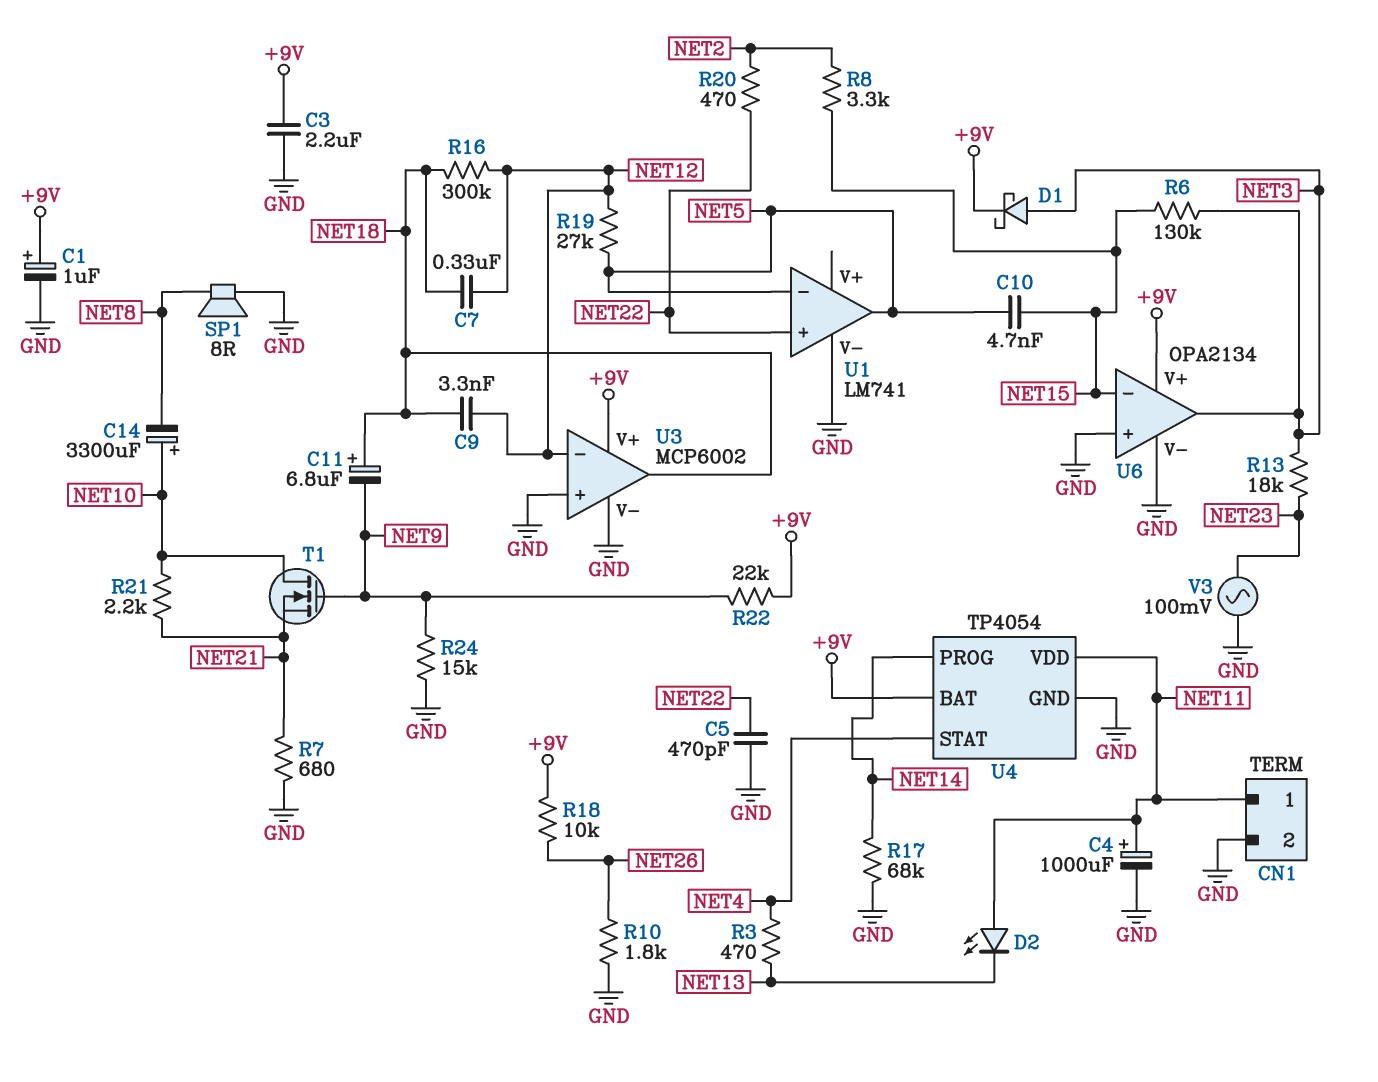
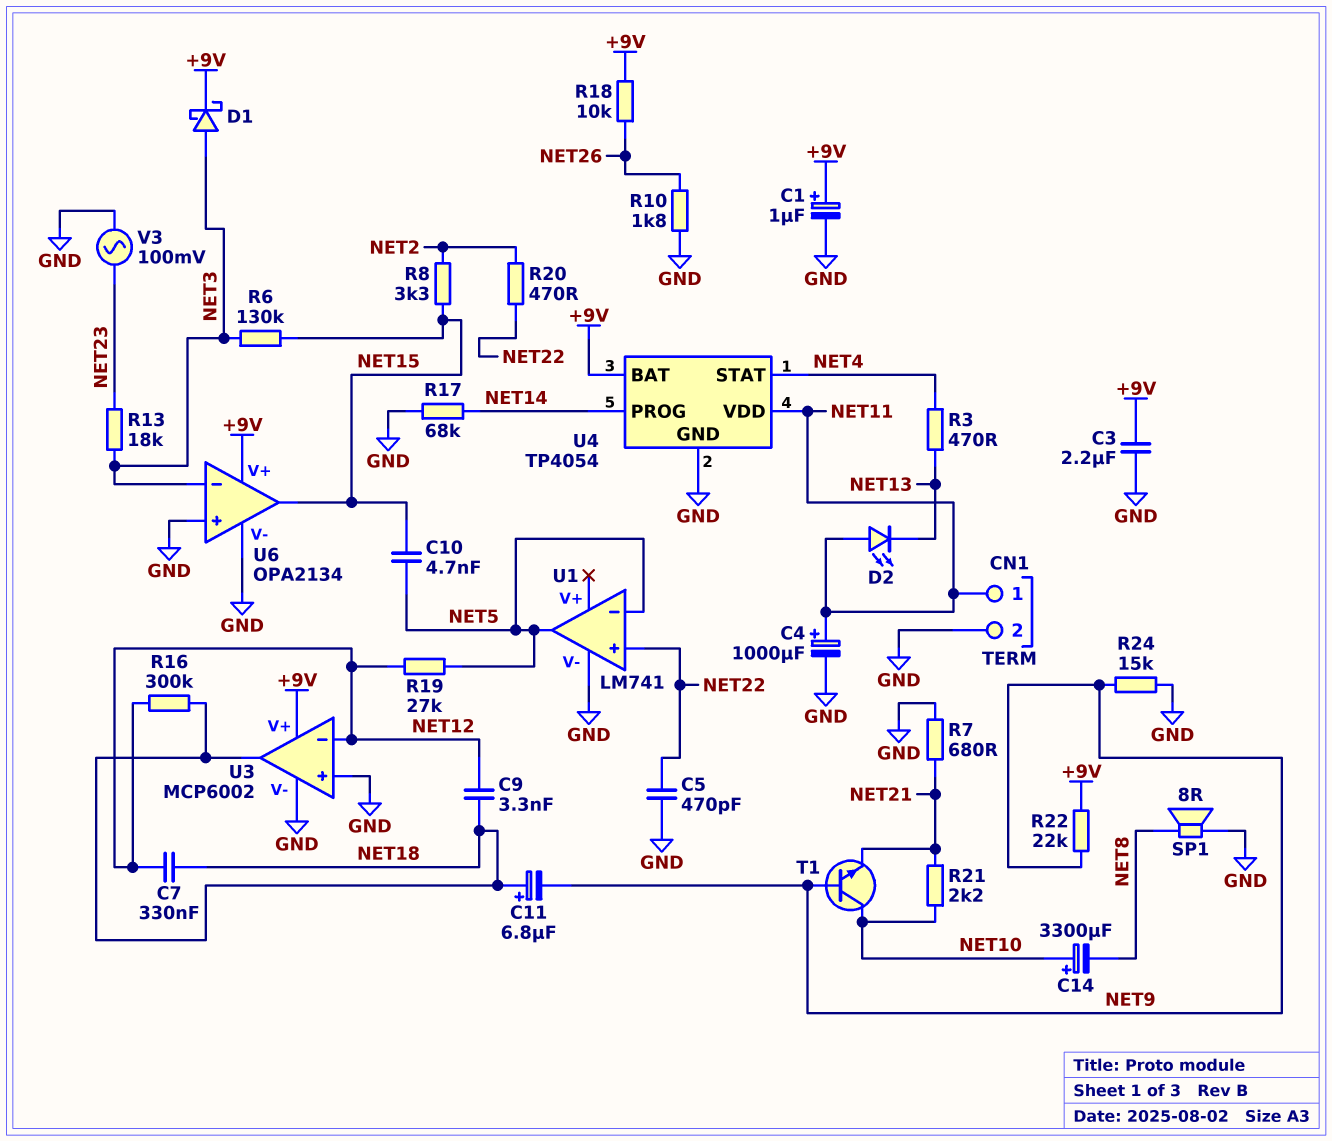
T1: NMOS (G NET9, D NET10, S NET21) -> NPN (B NET9, C NET10, E NET21)
U6 pin in-: NET15 -> NET3
U6 pin out: NET3 -> NET15

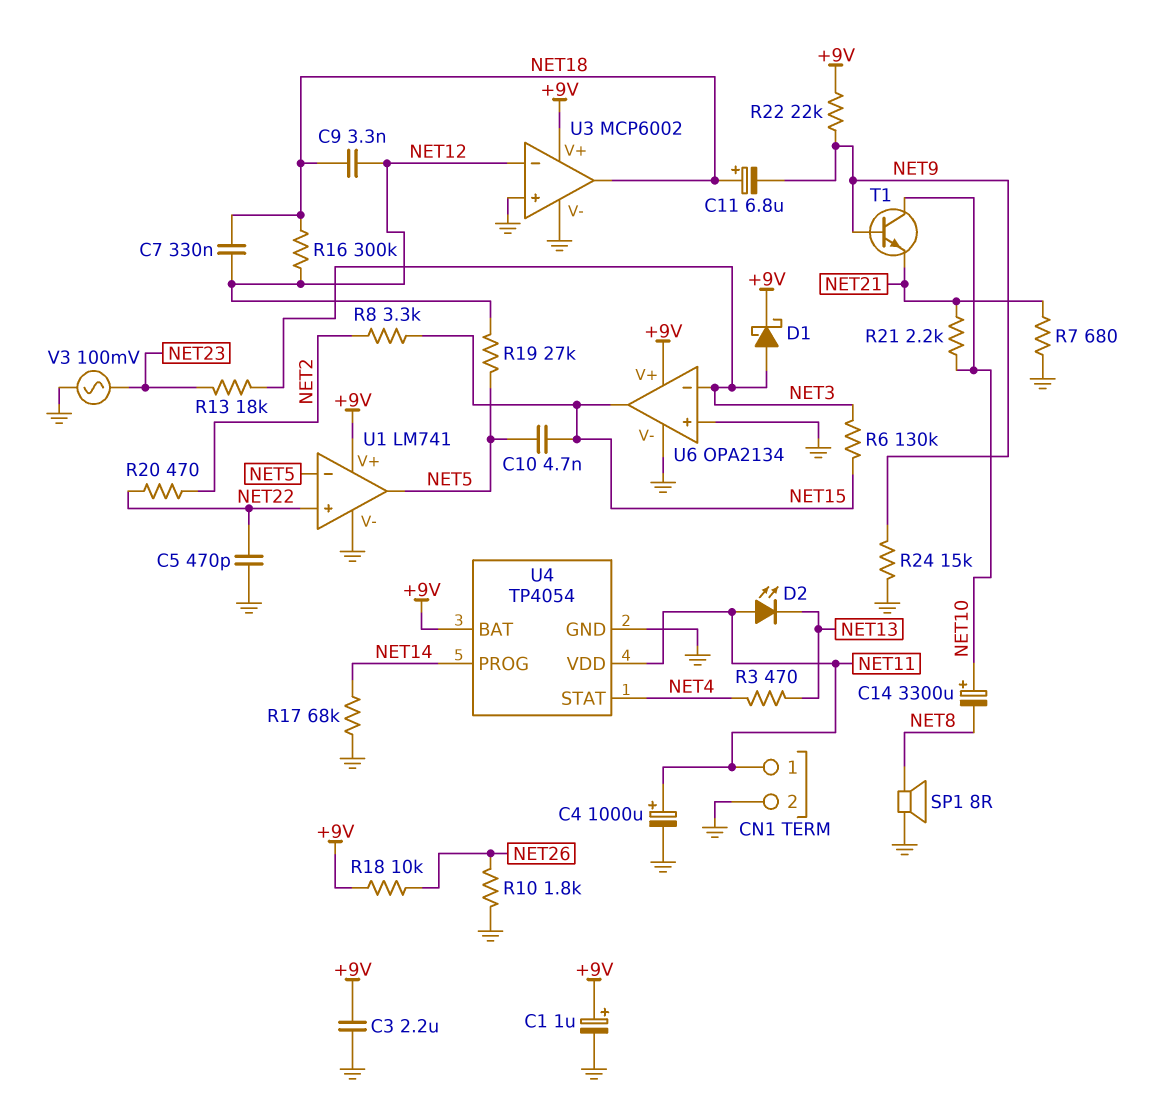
U1 pin V+: none -> +9V

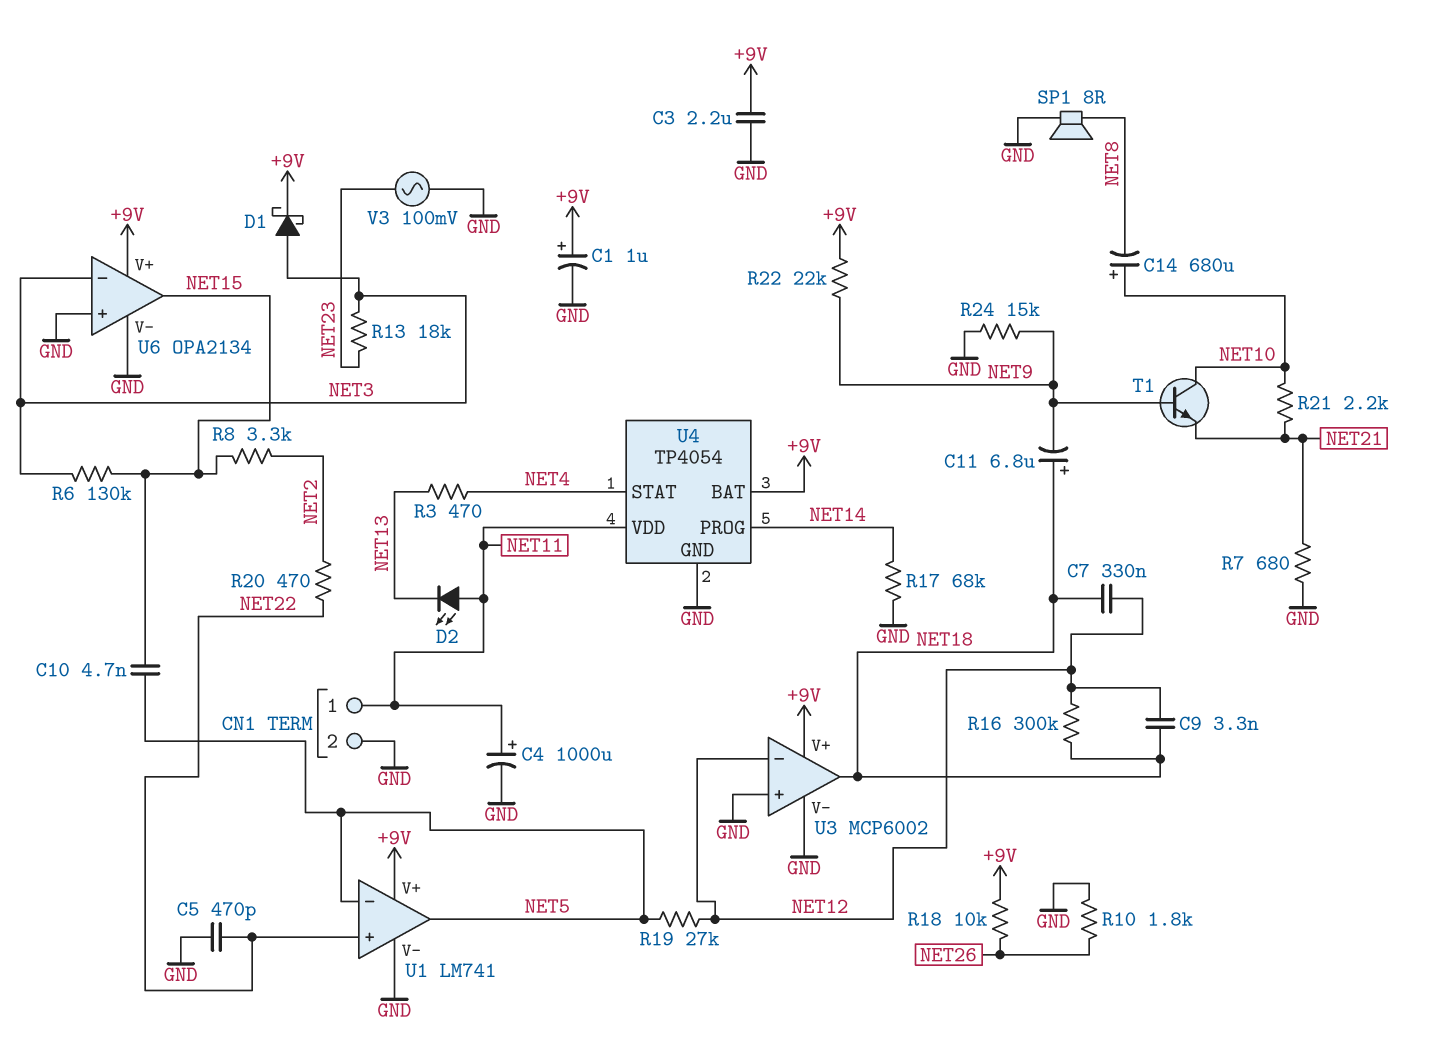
C14: 3300uF (plus NET10, minus NET8) -> 680uF (plus NET10, minus NET8)

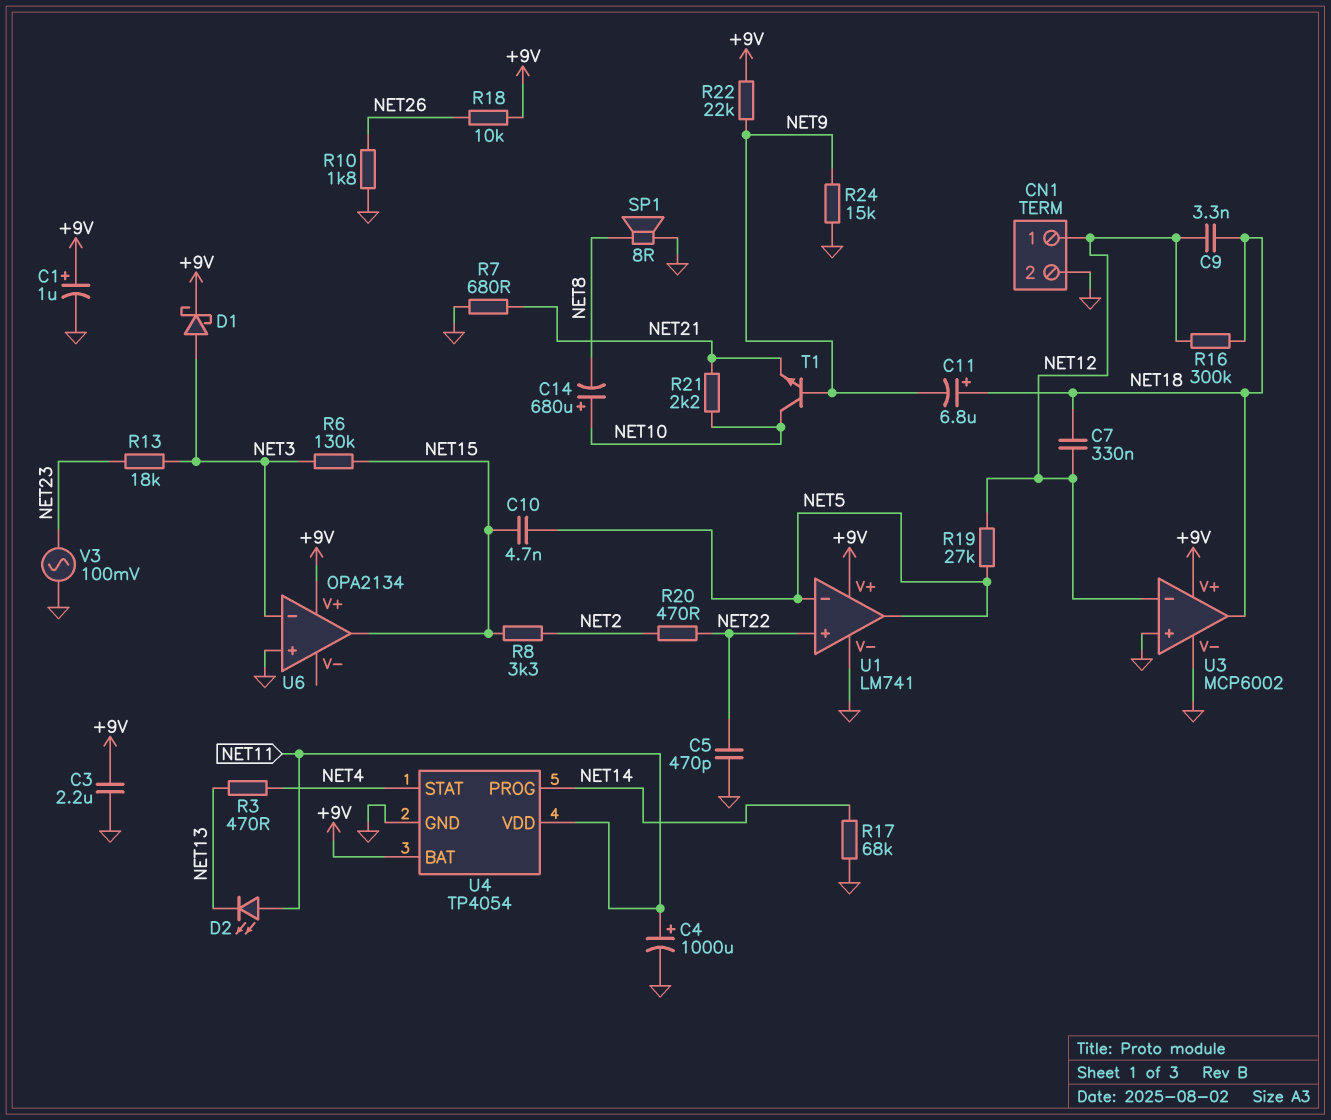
CN1 pin 1: NET11 -> NET12
U6 pin V-: GND -> none

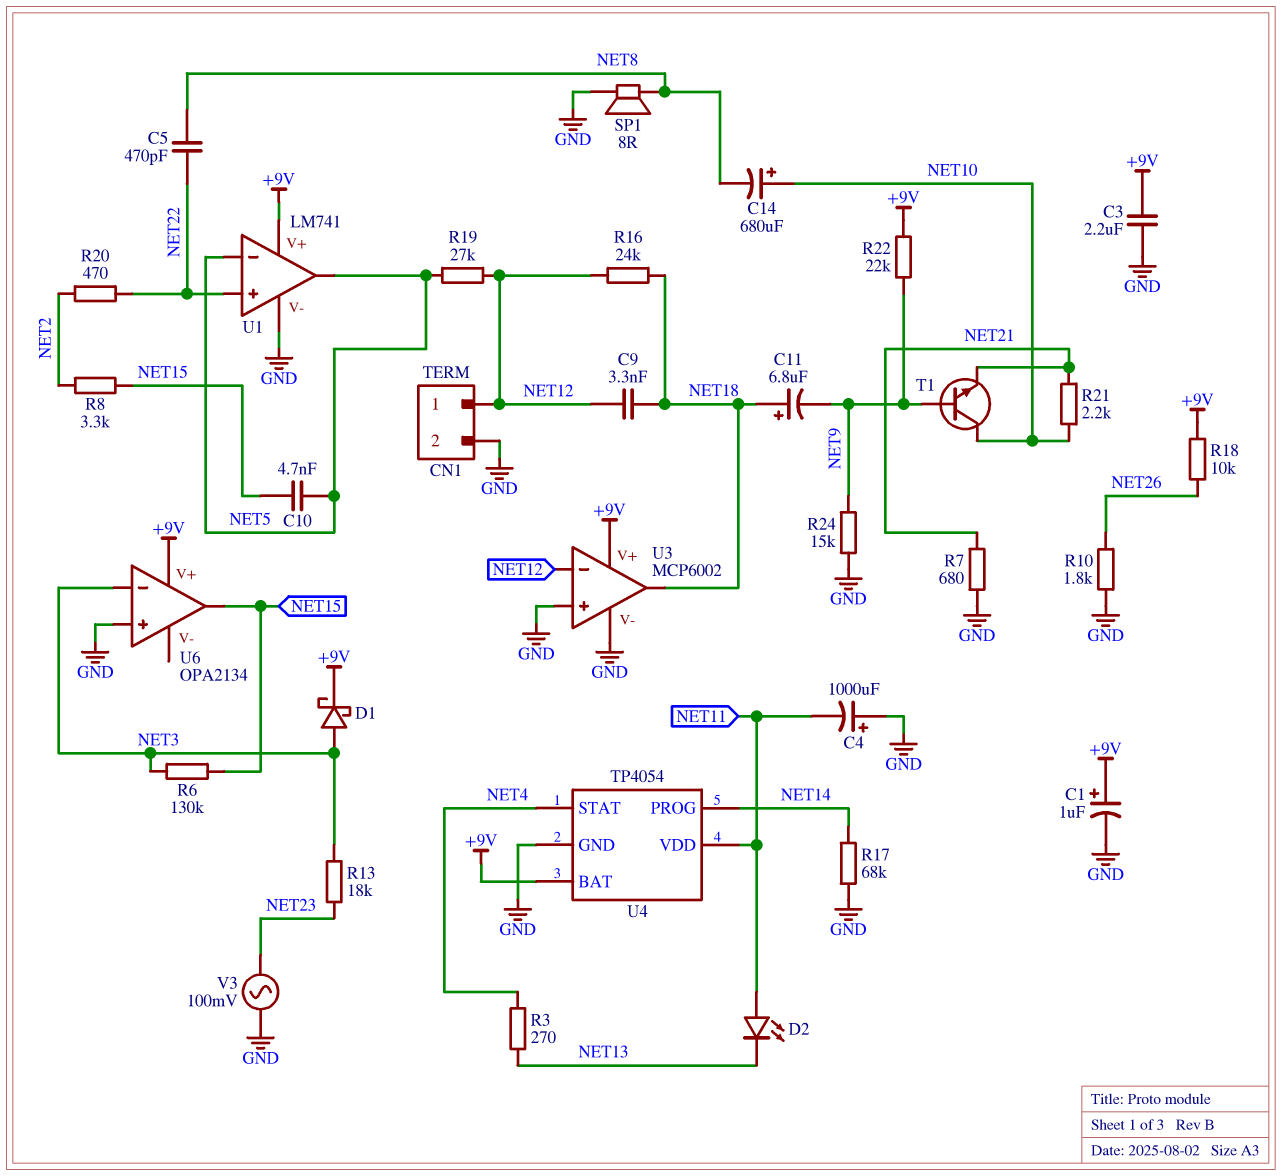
C4: 1000uF (plus NET11, minus GND) -> 1000uF (plus GND, minus NET11)
C5: 470pF (GND, NET22) -> 470pF (NET8, NET22)
C7: 330nF (NET12, NET18) -> none
R3: 470 (NET4, NET13) -> 270 (NET4, NET13)
R16: 300k (NET12, NET18) -> 24k (NET12, NET18)

